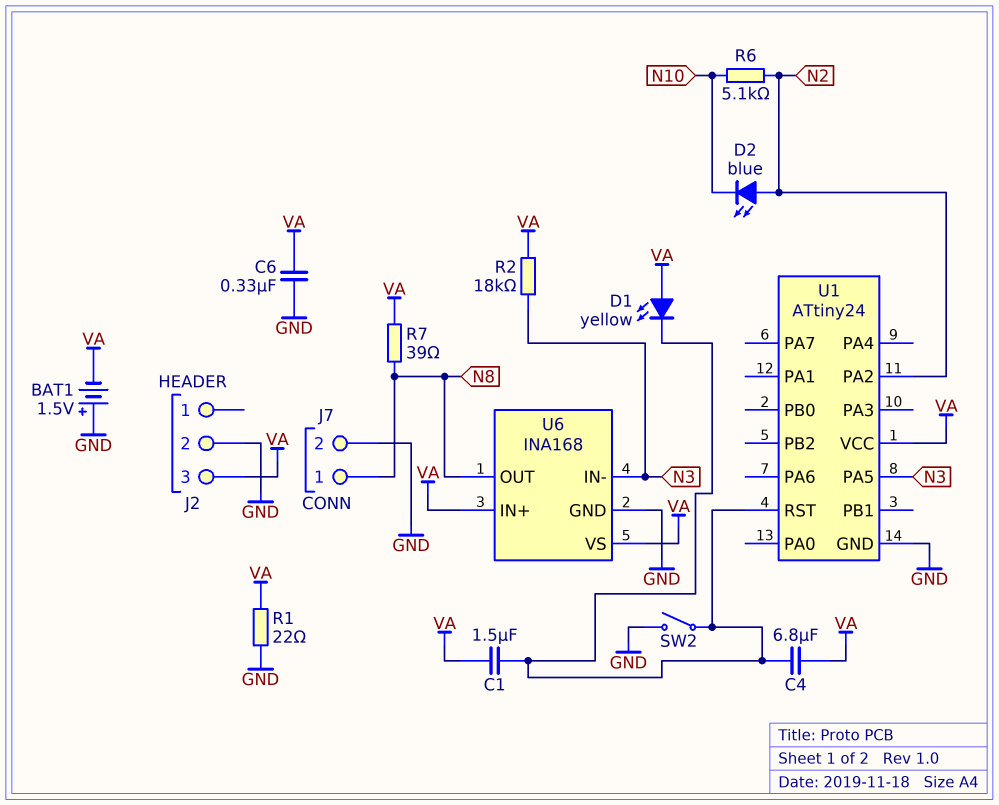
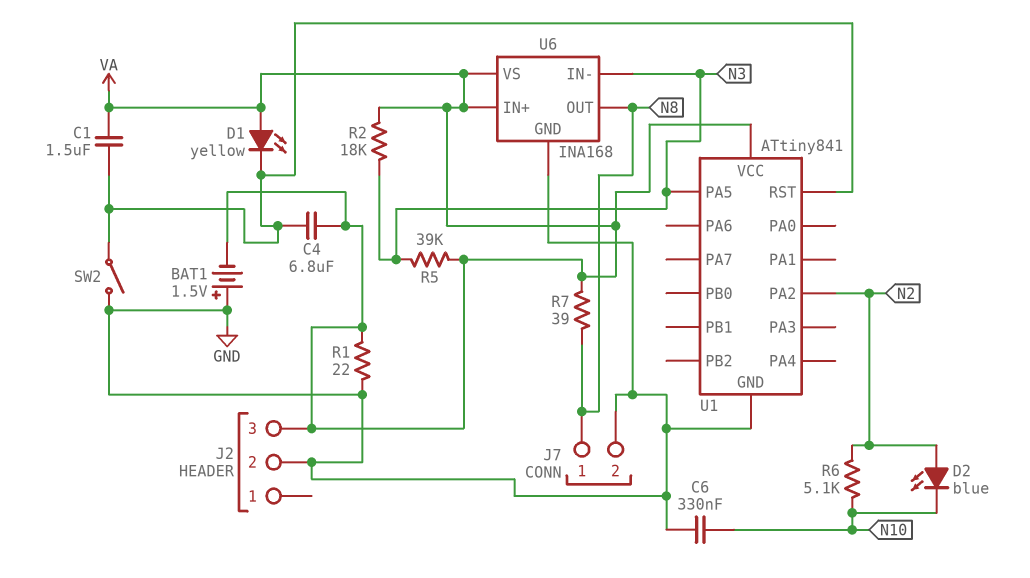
C6: 330nF (GND, VA) -> 330nF (GND, N10)
R5: none -> 39k (N3, VA)
U1: ATtiny24 -> ATtiny841

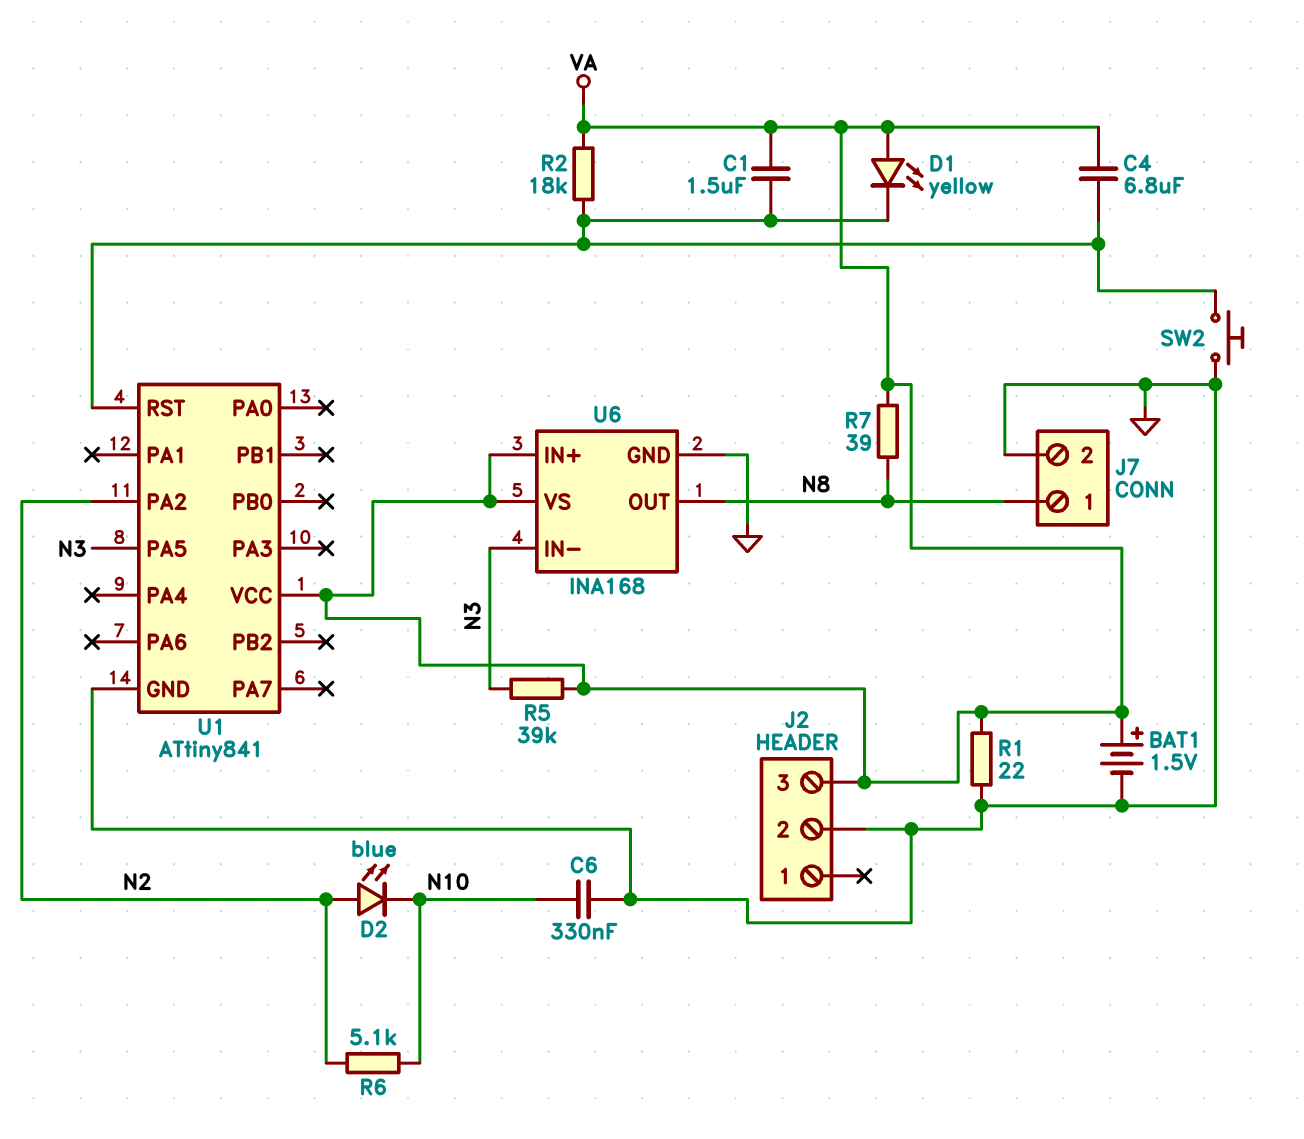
BAT1: 1.5V (plus GND, minus VA) -> 1.5V (plus VA, minus GND)
R2: 18k (N3, VA) -> 18k (U1/RST, VA)
SW2: switch (GND, U1/RST) -> button (GND, U1/RST)

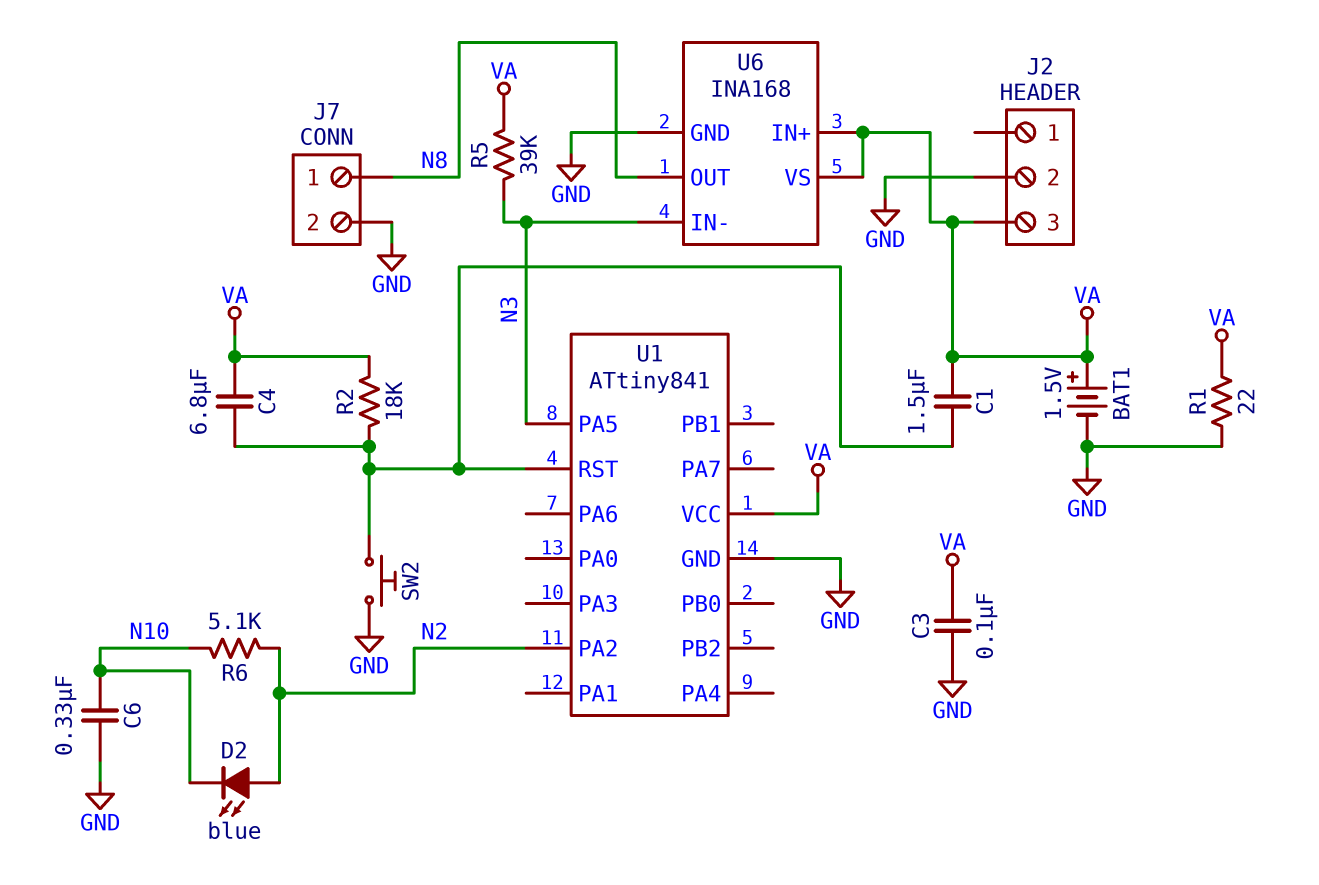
C3: none -> 100nF (GND, VA)
D1: LED yellow (A VA, K U1/RST) -> none
R7: 39 (N8, VA) -> none

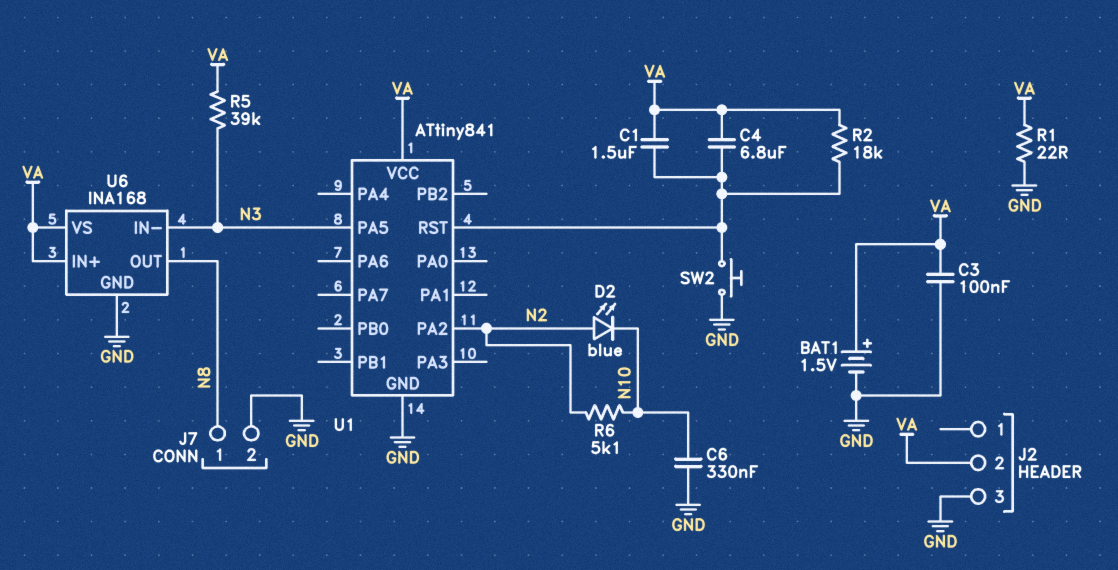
J2 pin 2: GND -> VA
J2 pin 3: VA -> GND

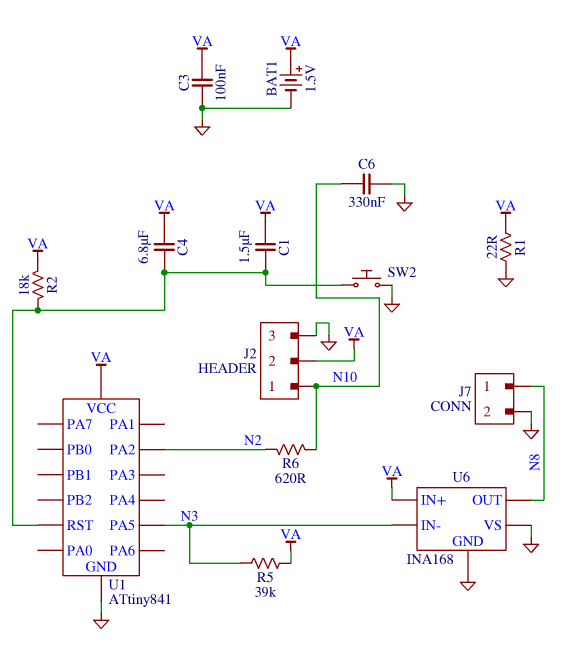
D2: LED blue (A N2, K N10) -> none
J2 pin 1: none -> N10
R6: 5.1k (N2, N10) -> 620 (N2, N10)
U6 pin VS: VA -> GND

